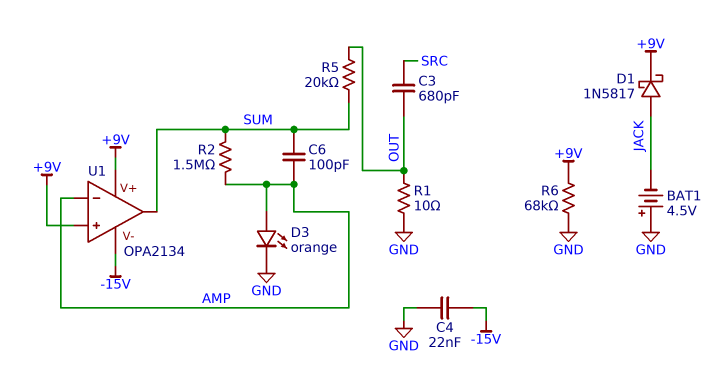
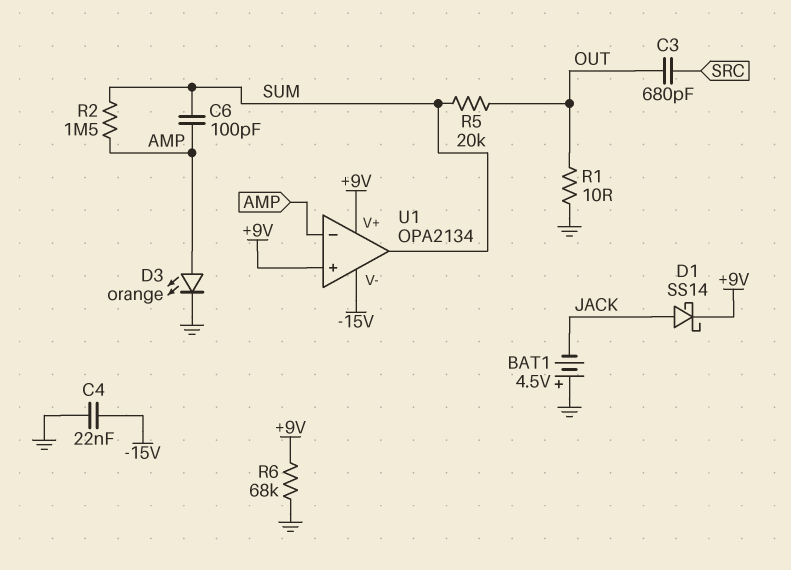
D1: schottky 1N5817 (A JACK, K +9V) -> schottky SS14 (A JACK, K +9V)

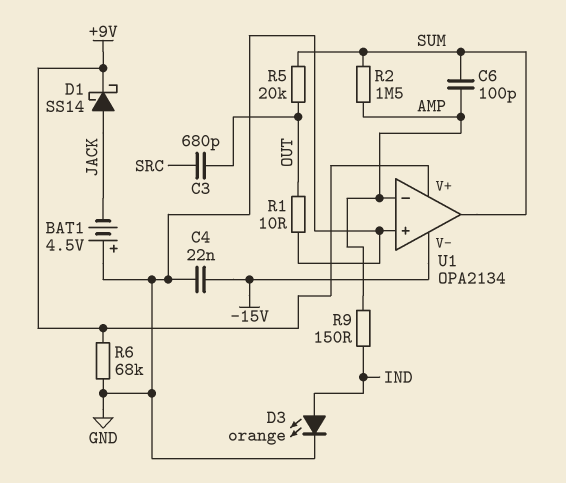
D3: LED orange (A AMP, K GND) -> LED orange (A IND, K GND)
R9: none -> 150 (AMP, IND)
U1 pin in+: +9V -> GND

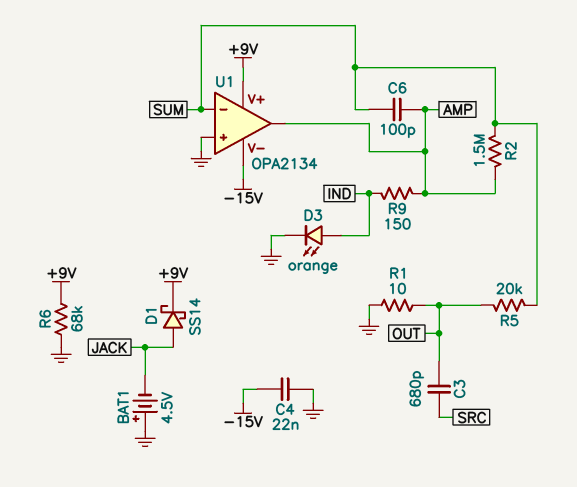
U1 pin in-: AMP -> SUM
U1 pin out: SUM -> AMP

